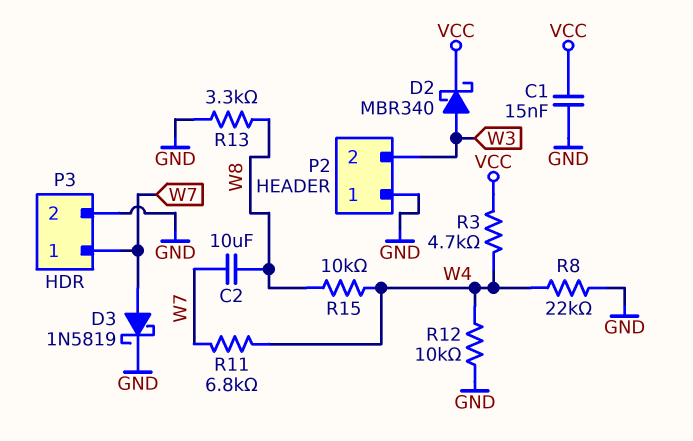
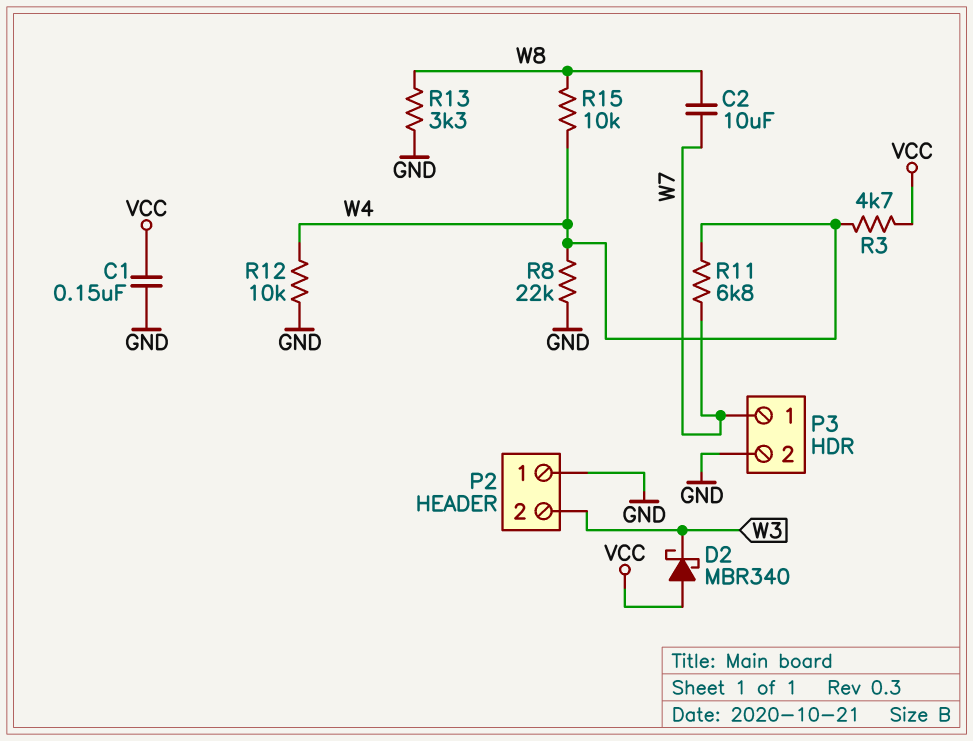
C1: 15nF (GND, VCC) -> 150nF (GND, VCC)
D2: schottky MBR340 (A W3, K VCC) -> schottky MBR340 (A VCC, K W3)
D3: schottky 1N5819 (A W7, K GND) -> none

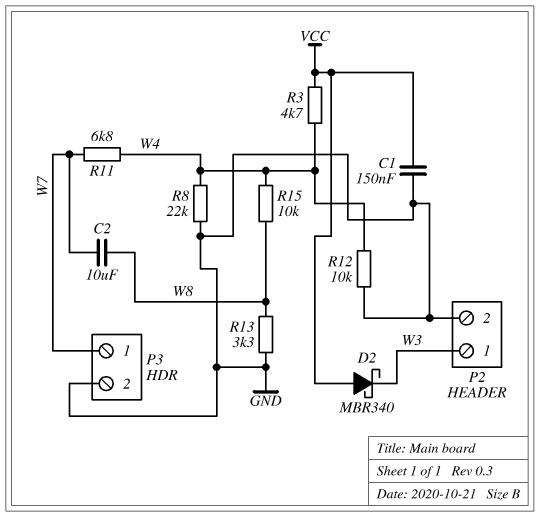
P2 pin 1: GND -> W3
P2 pin 2: W3 -> GND

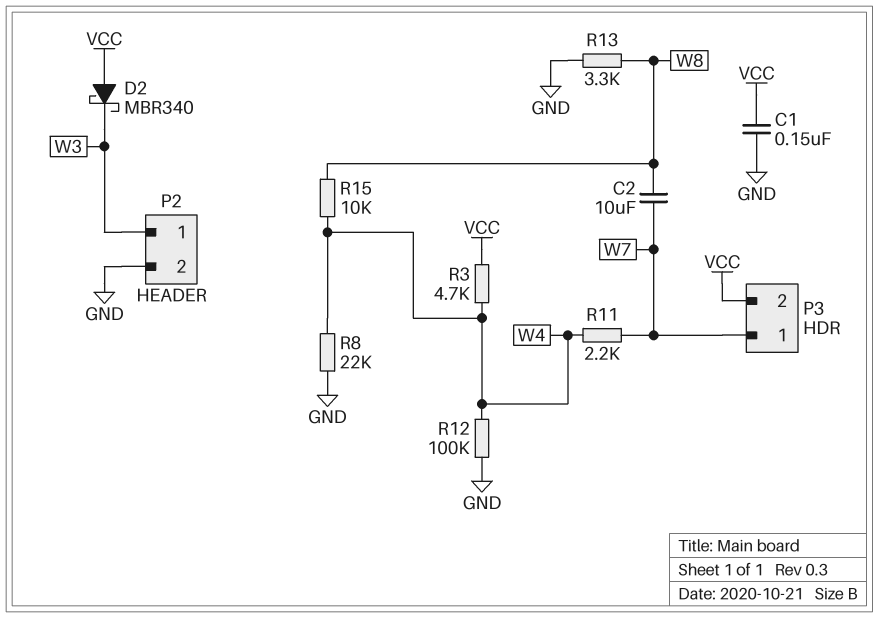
P3 pin 2: GND -> VCC
R11: 6.8k (W4, W7) -> 2.2k (W4, W7)
R12: 10k (GND, W4) -> 100k (GND, W4)

